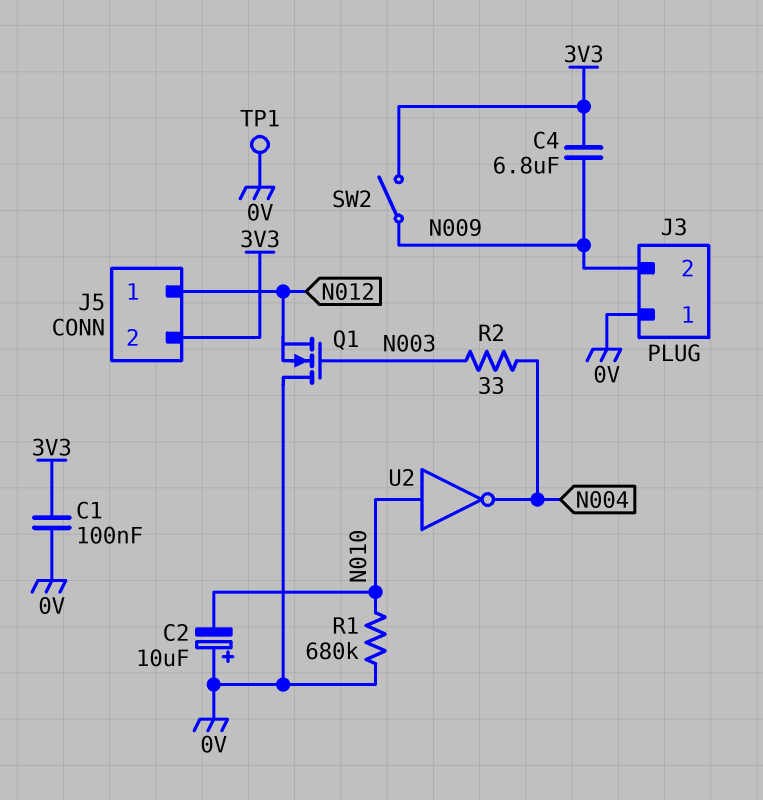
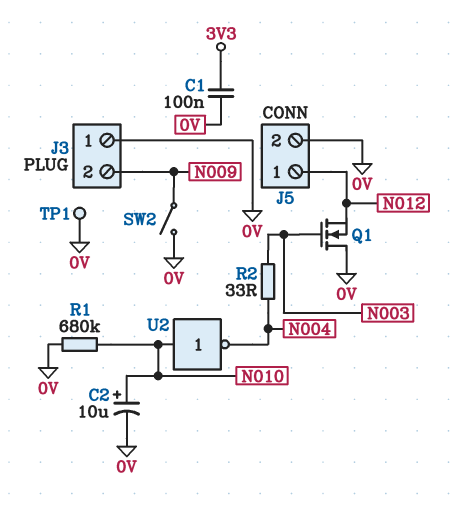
C2: 10uF (plus 0V, minus N010) -> 10uF (plus N010, minus 0V)
C4: 6.8uF (3V3, N009) -> none
J5 pin 2: 3V3 -> 0V
SW2: switch (3V3, N009) -> switch (0V, N009)

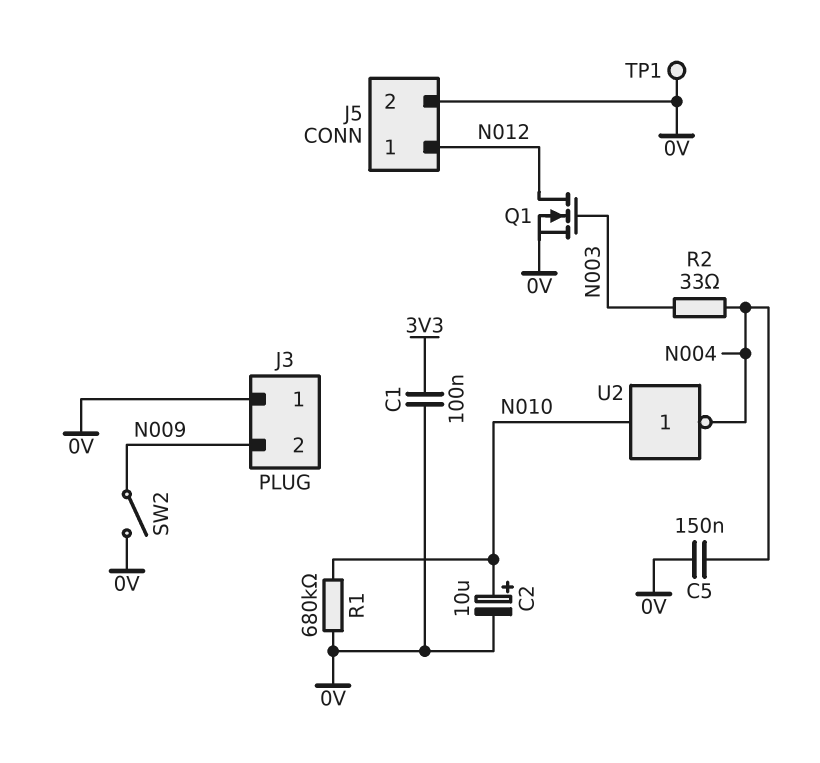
C5: none -> 150nF (0V, N004)
Q1: NMOS (G N003, D 0V, S N012) -> NMOS (G N003, D N012, S 0V)

